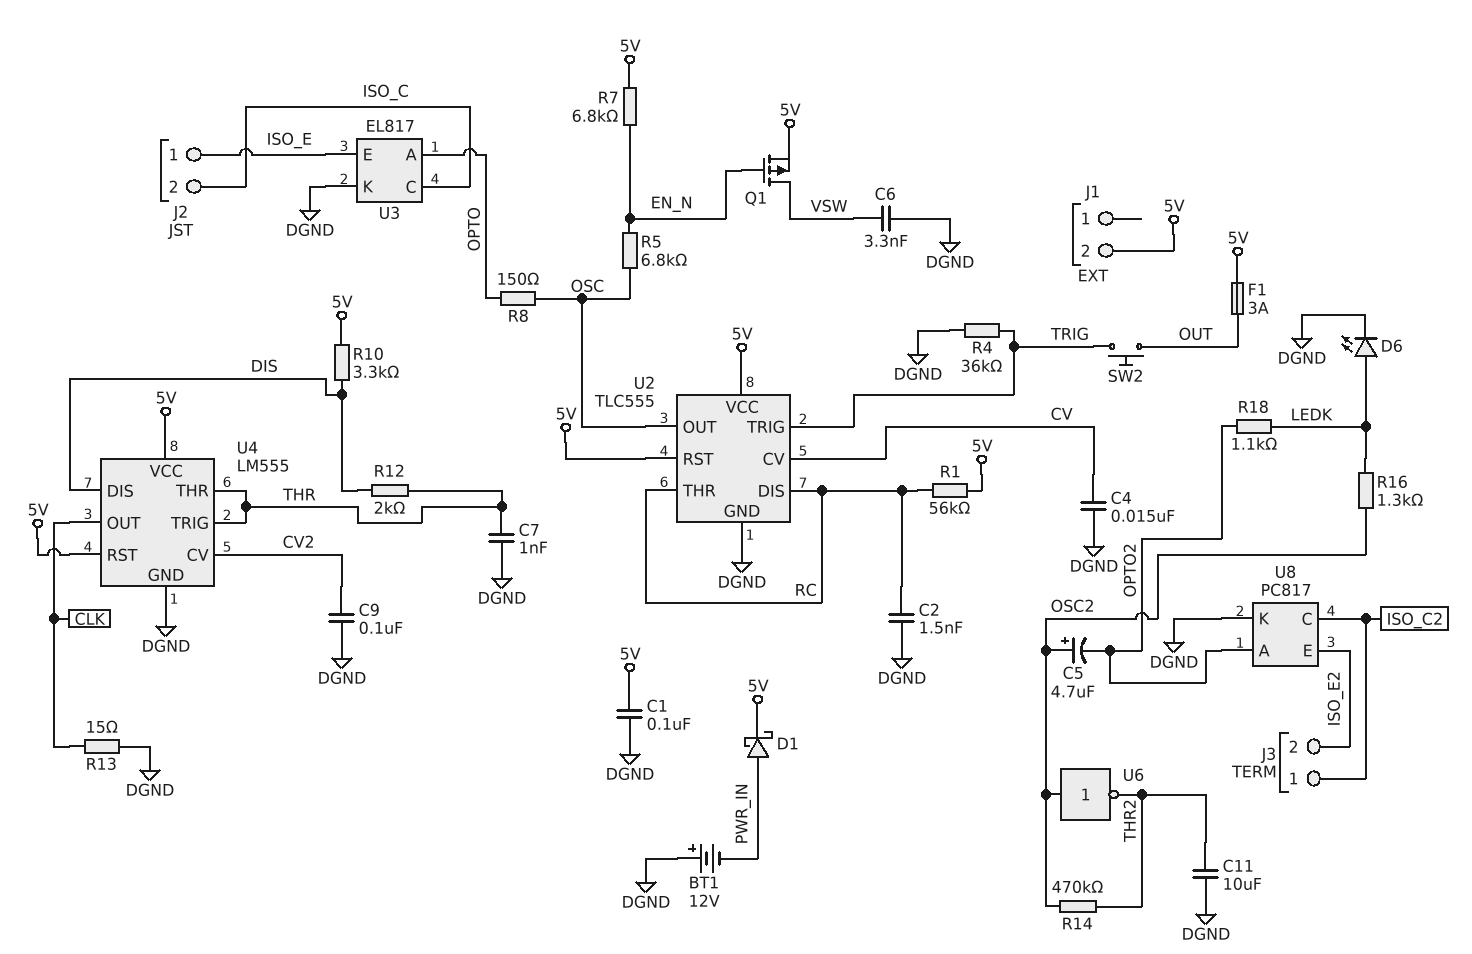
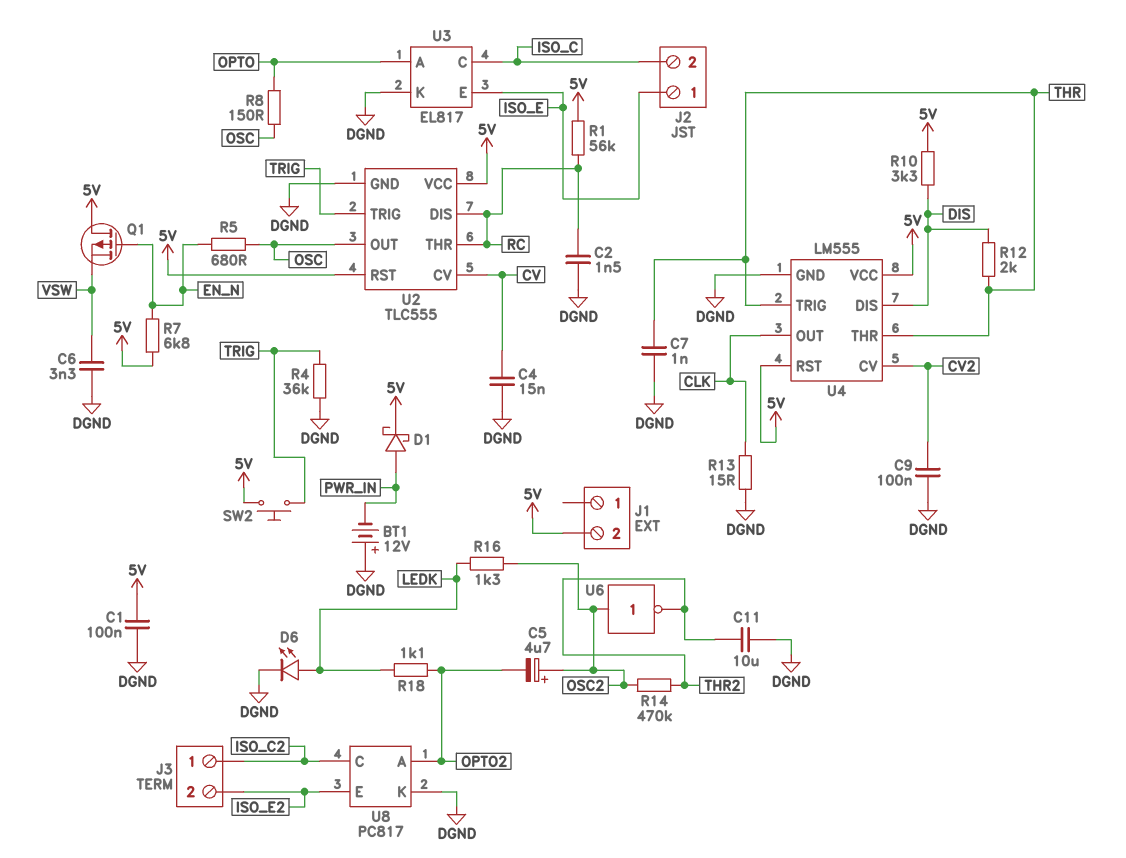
F1: 3A (5V, OUT) -> none
Q1: PMOS (G EN_N, D VSW, S 5V) -> PMOS (G EN_N, D 5V, S VSW)
R5: 6.8k (EN_N, OSC) -> 680 (EN_N, OSC)
SW2: button (OUT, TRIG) -> button (5V, TRIG)

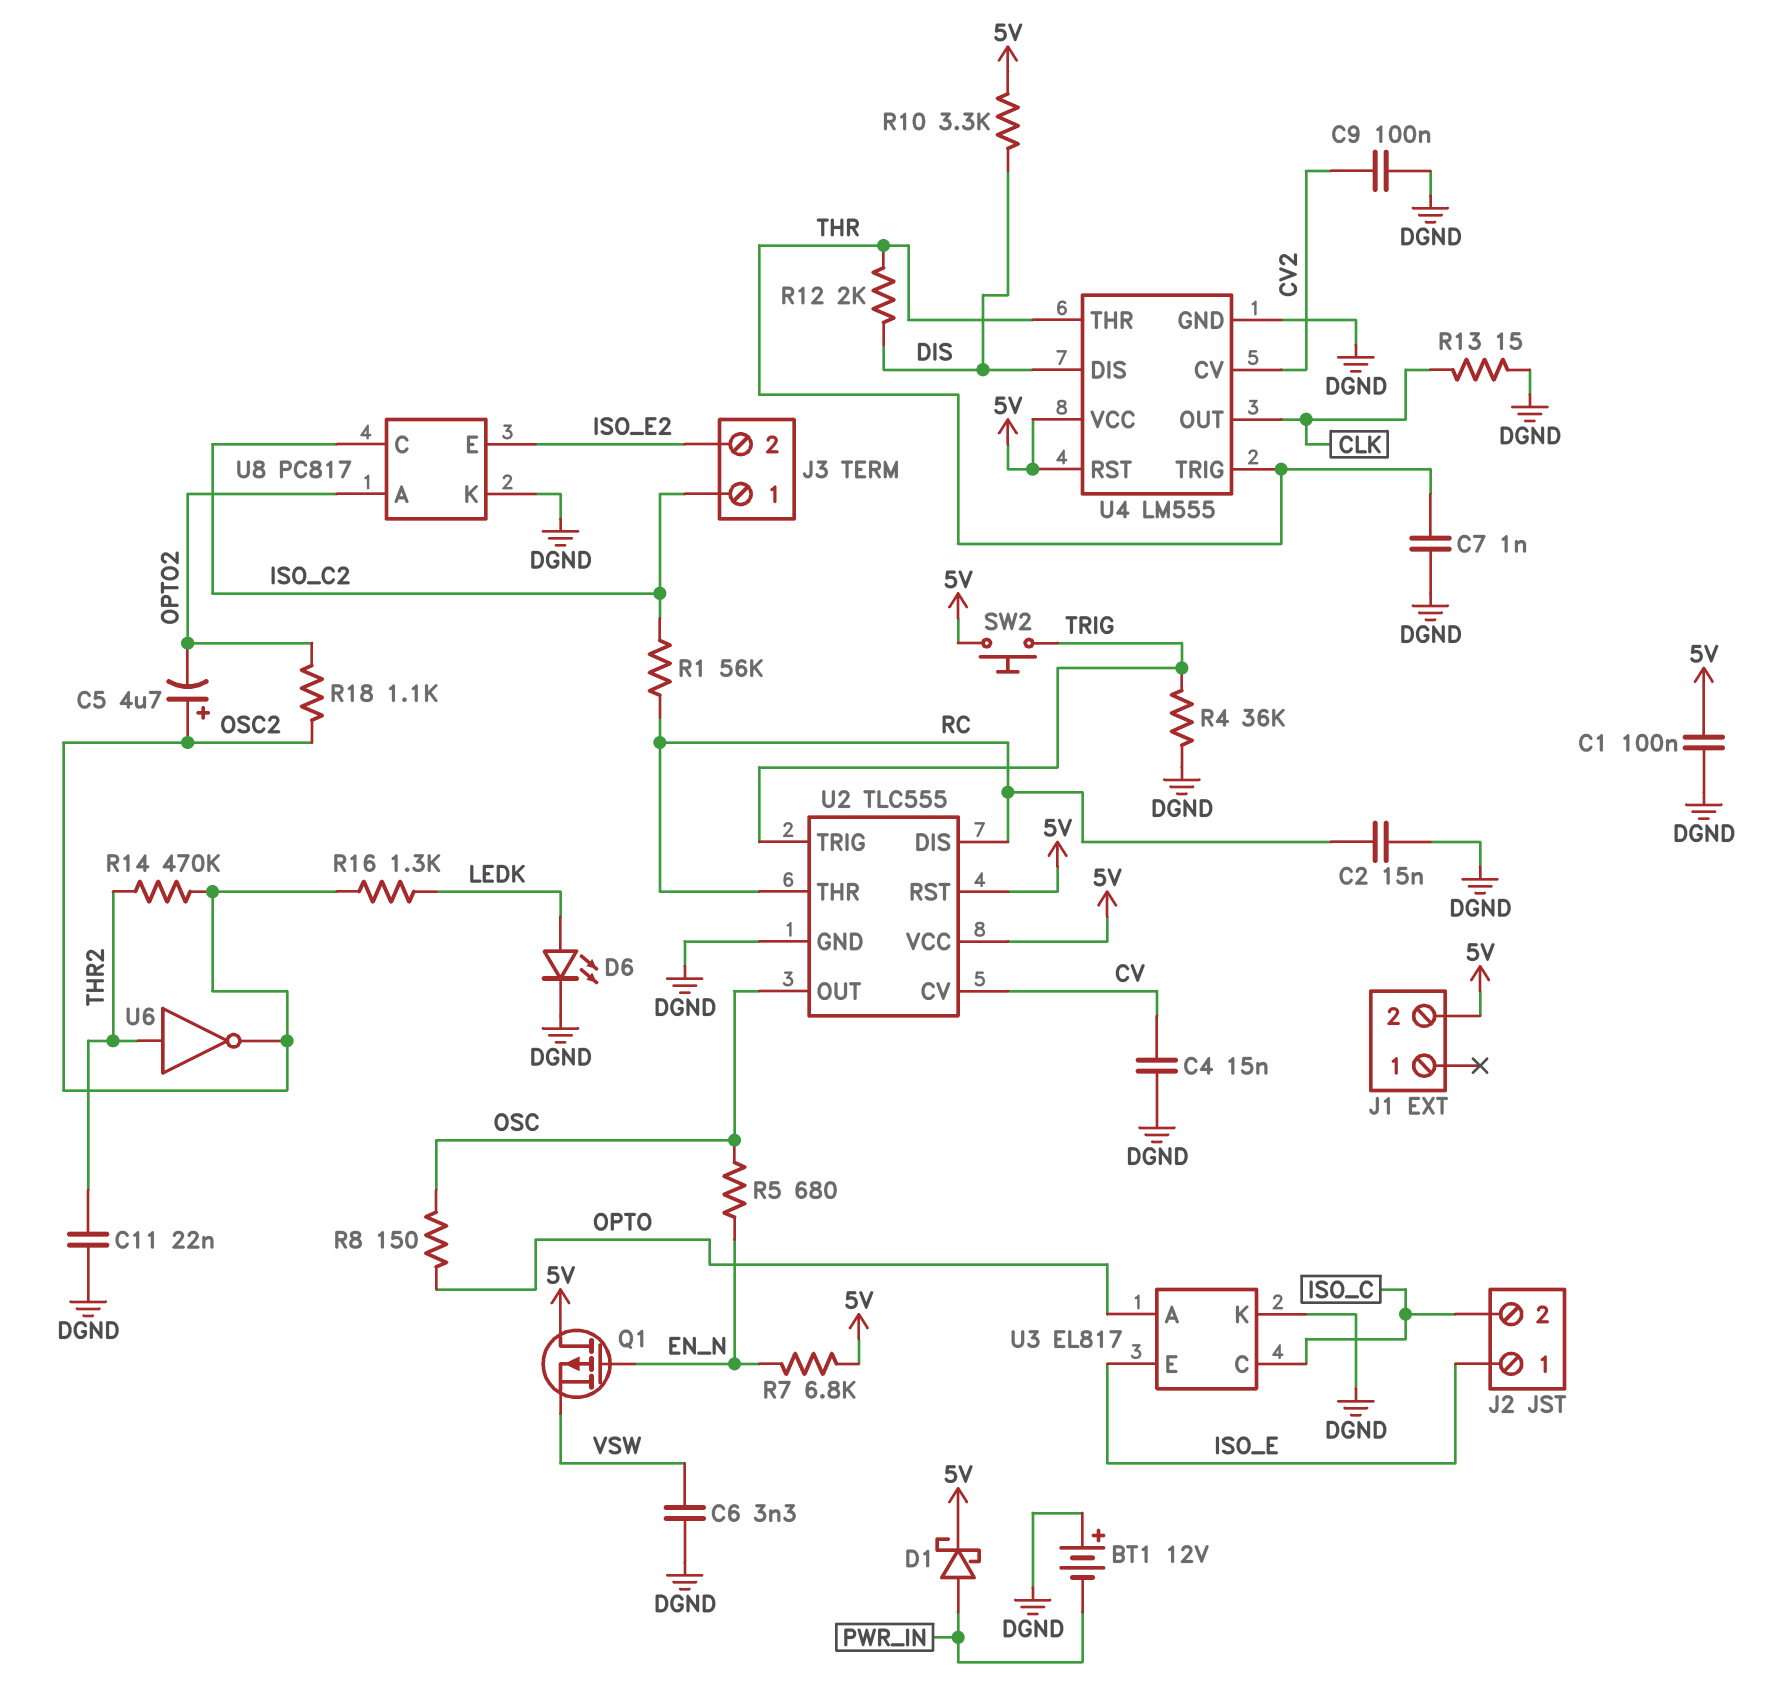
C2: 1.5nF (DGND, RC) -> 15nF (DGND, RC)
C11: 10uF (DGND, THR2) -> 22nF (DGND, THR2)
R1: 56k (5V, RC) -> 56k (ISO_C2, RC)
R18: 1.1k (LEDK, OPTO2) -> 1.1k (OPTO2, OSC2)
U6: NOT (in OSC2, out THR2) -> NOT (in THR2, out OSC2)

